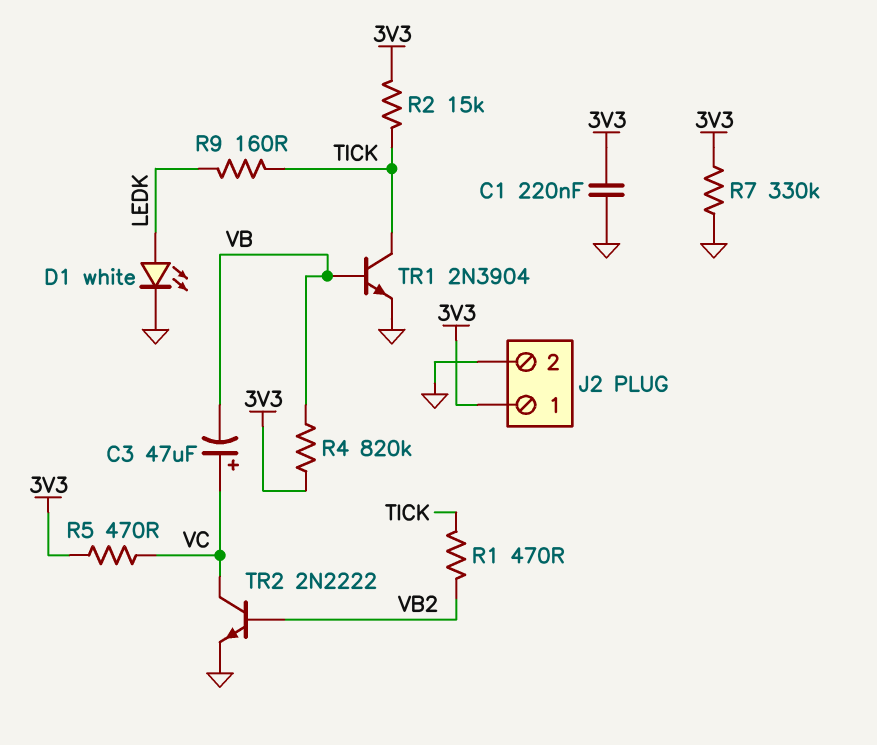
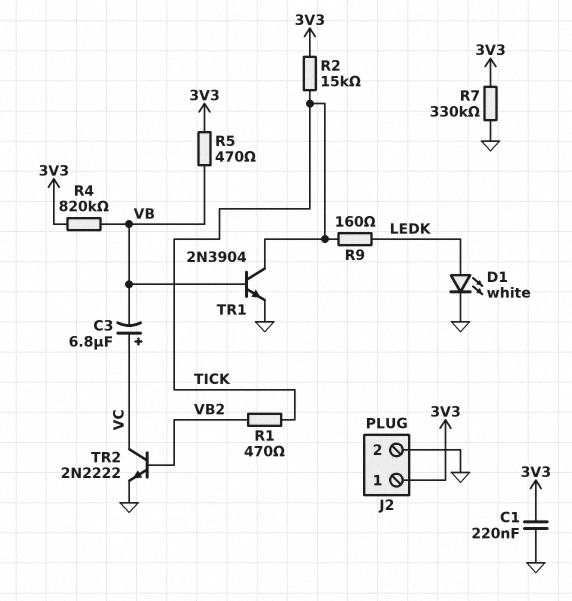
C3: 47uF (plus VC, minus VB) -> 6.8uF (plus VC, minus VB)
R5: 470 (3V3, VC) -> 470 (3V3, VB)

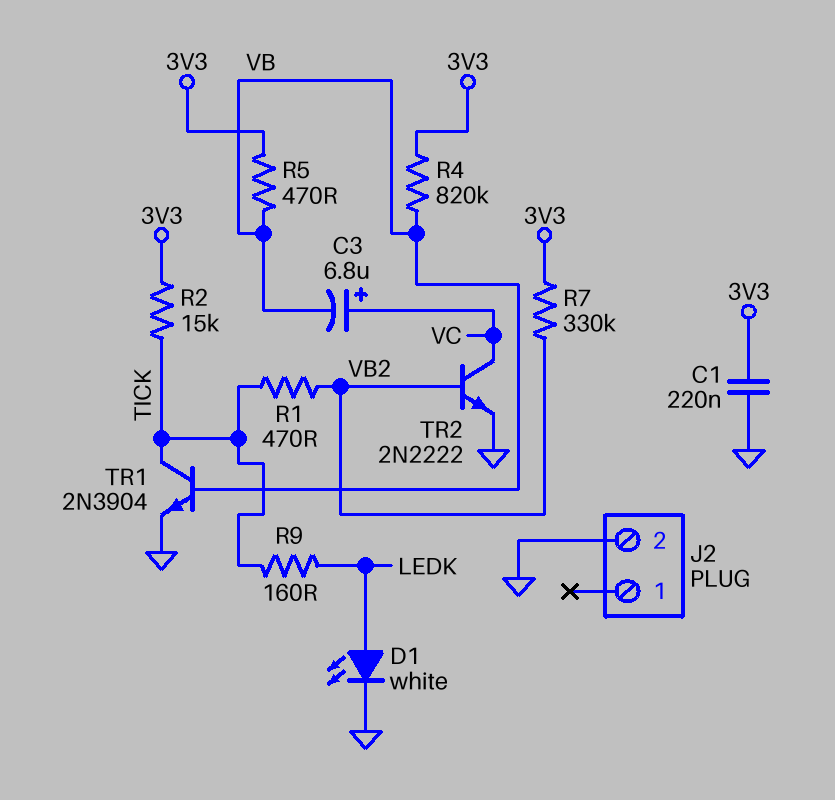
J2 pin 1: 3V3 -> none
R7: 330k (3V3, GND) -> 330k (3V3, VB2)

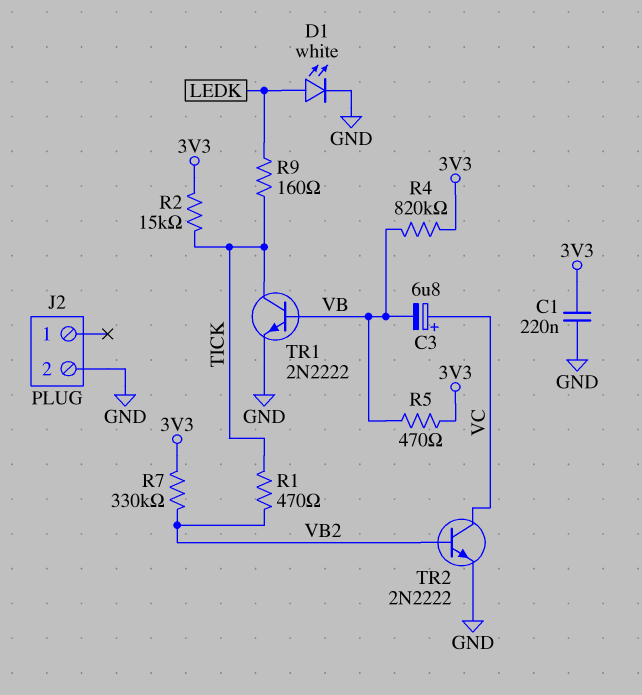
TR1: NPN 2N3904 (B VB, C TICK, E GND) -> NPN 2N2222 (B VB, C TICK, E GND)

